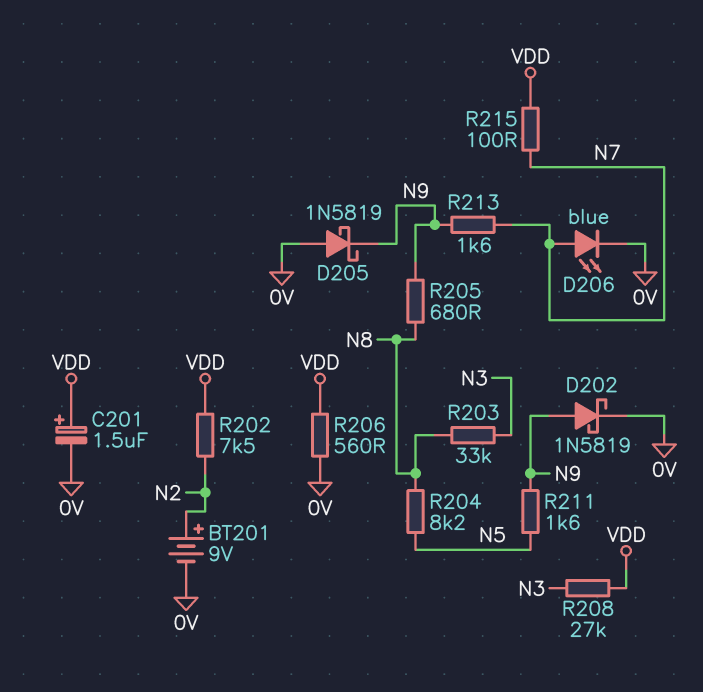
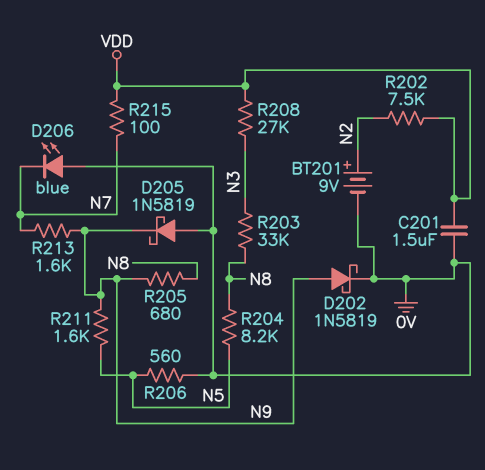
C201: 1.5uF (plus VDD, minus 0V) -> 1.5uF (0V, VDD)
D206: LED blue (A N7, K 0V) -> LED blue (A 0V, K N7)
R206: 560 (0V, VDD) -> 560 (0V, N5)

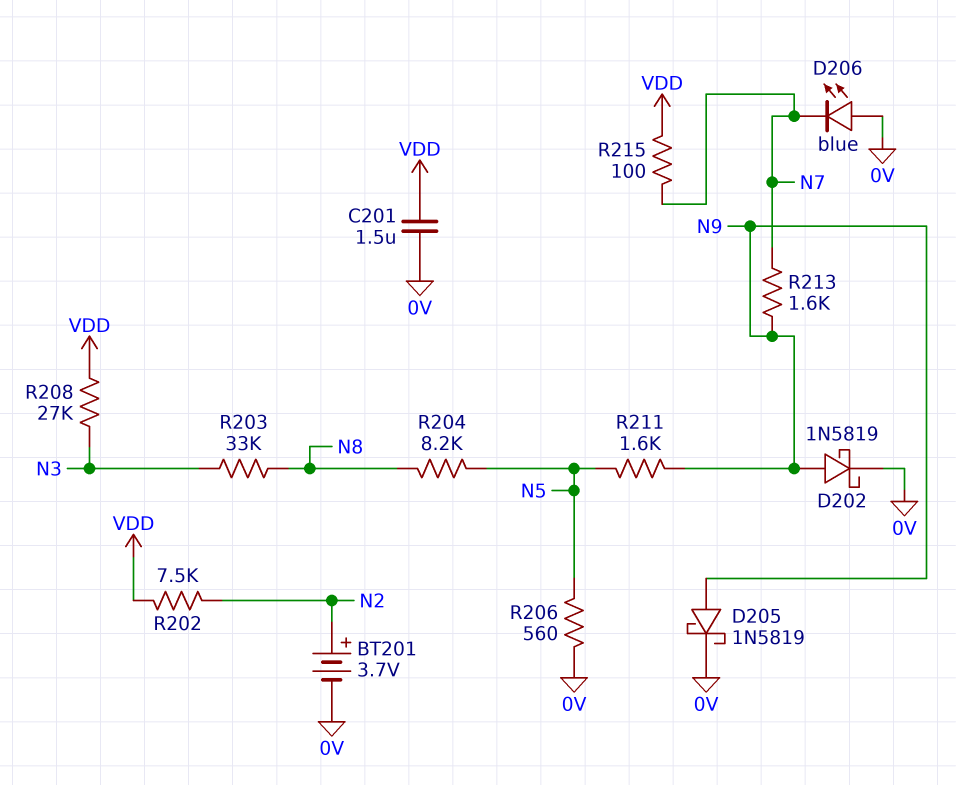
BT201: 9V (plus N2, minus 0V) -> 3.7V (plus N2, minus 0V)
D205: schottky 1N5819 (A 0V, K N9) -> schottky 1N5819 (A N9, K 0V)
R205: 680 (N8, N9) -> none

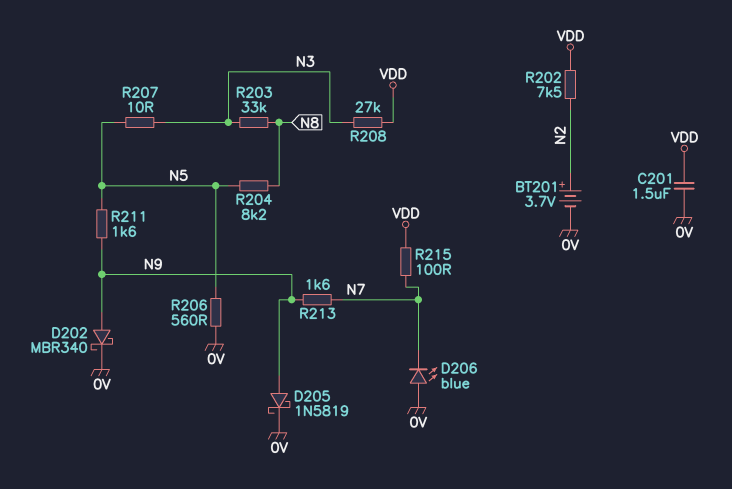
D202: schottky 1N5819 (A N9, K 0V) -> schottky MBR340 (A N9, K 0V)
R207: none -> 10 (N3, N5)

